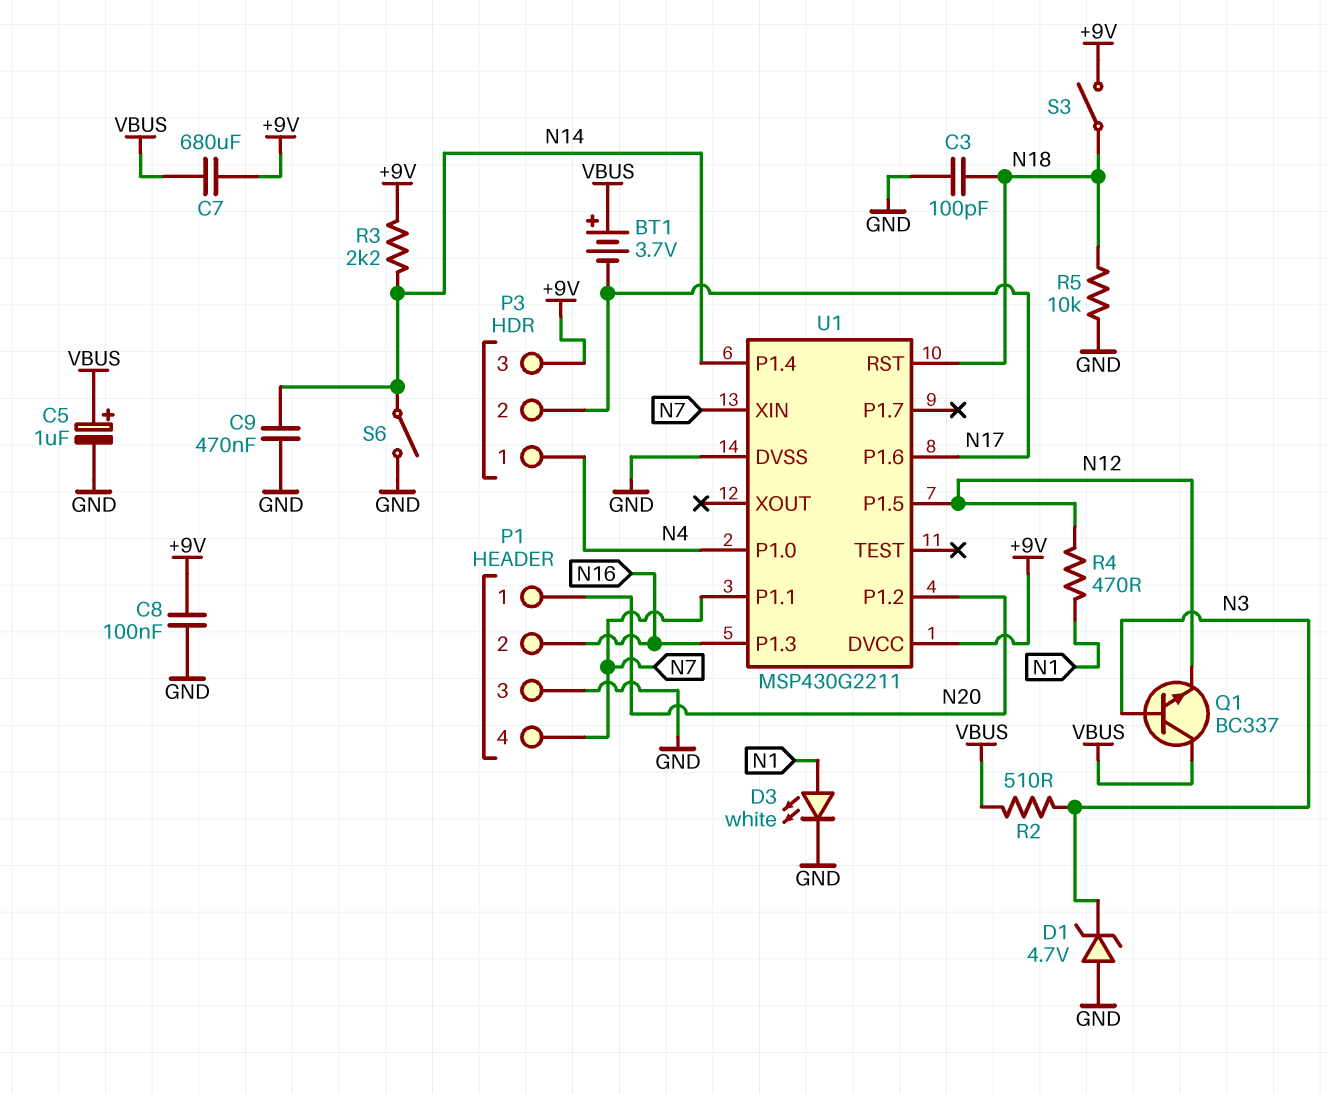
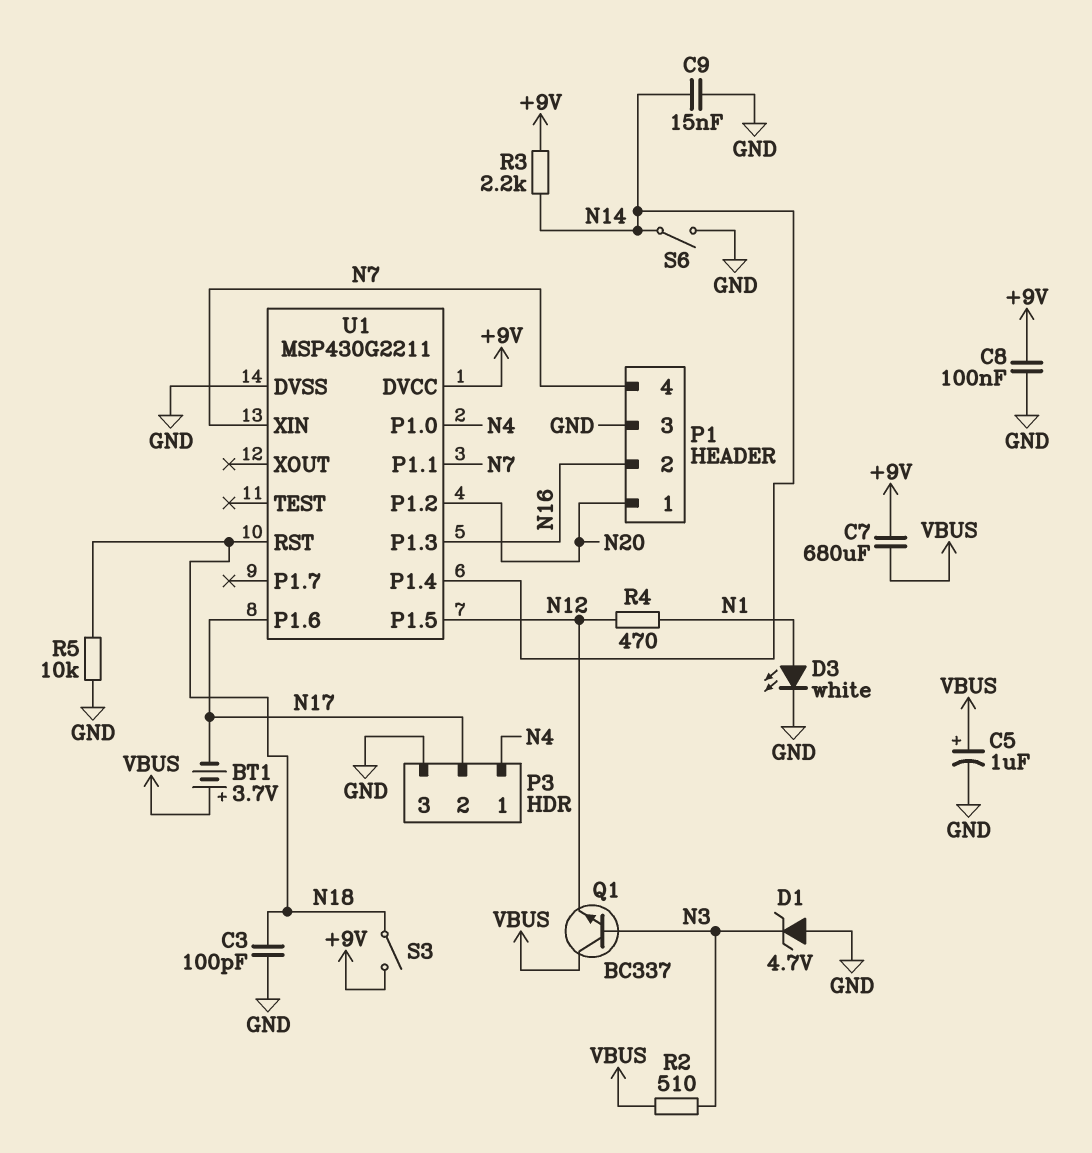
C9: 470nF (GND, N14) -> 15nF (GND, N14)
P3 pin 3: +9V -> GND

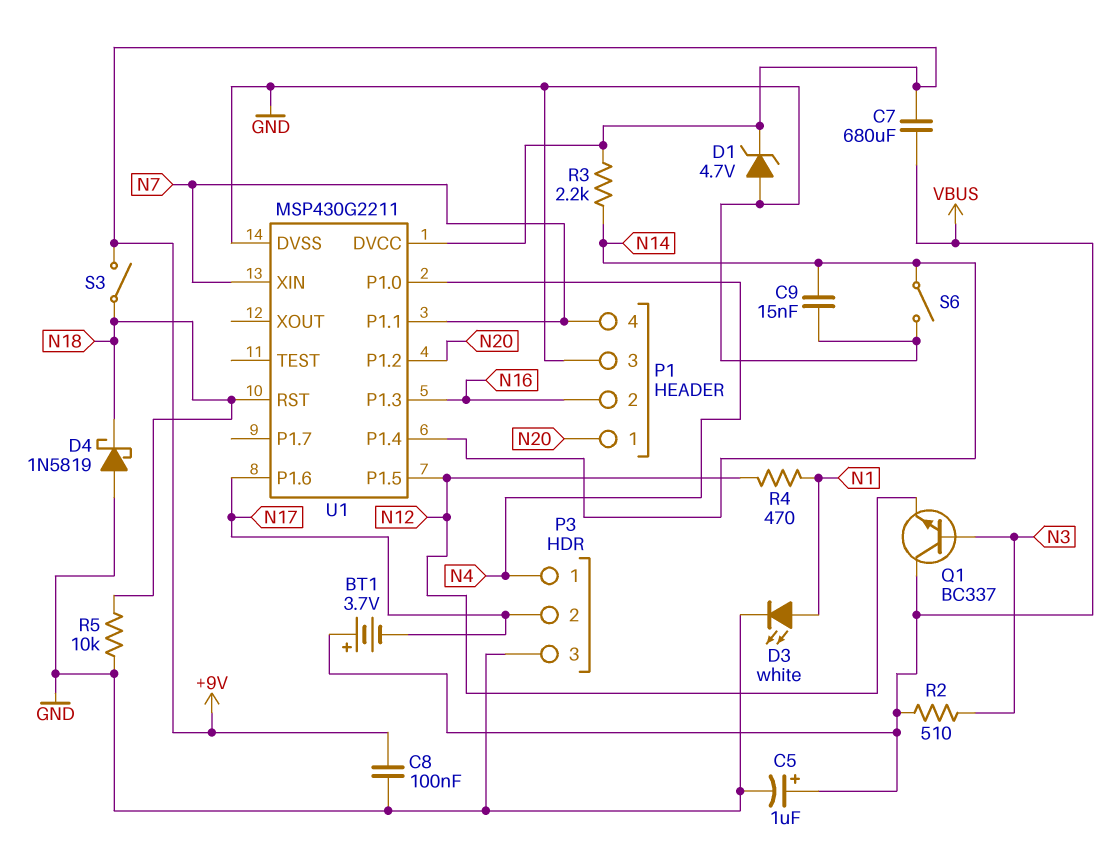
C3: 100pF (GND, N18) -> none
D1: zener 4.7V (A GND, K N3) -> zener 4.7V (A GND, K +9V)
D4: none -> schottky 1N5819 (A GND, K N18)

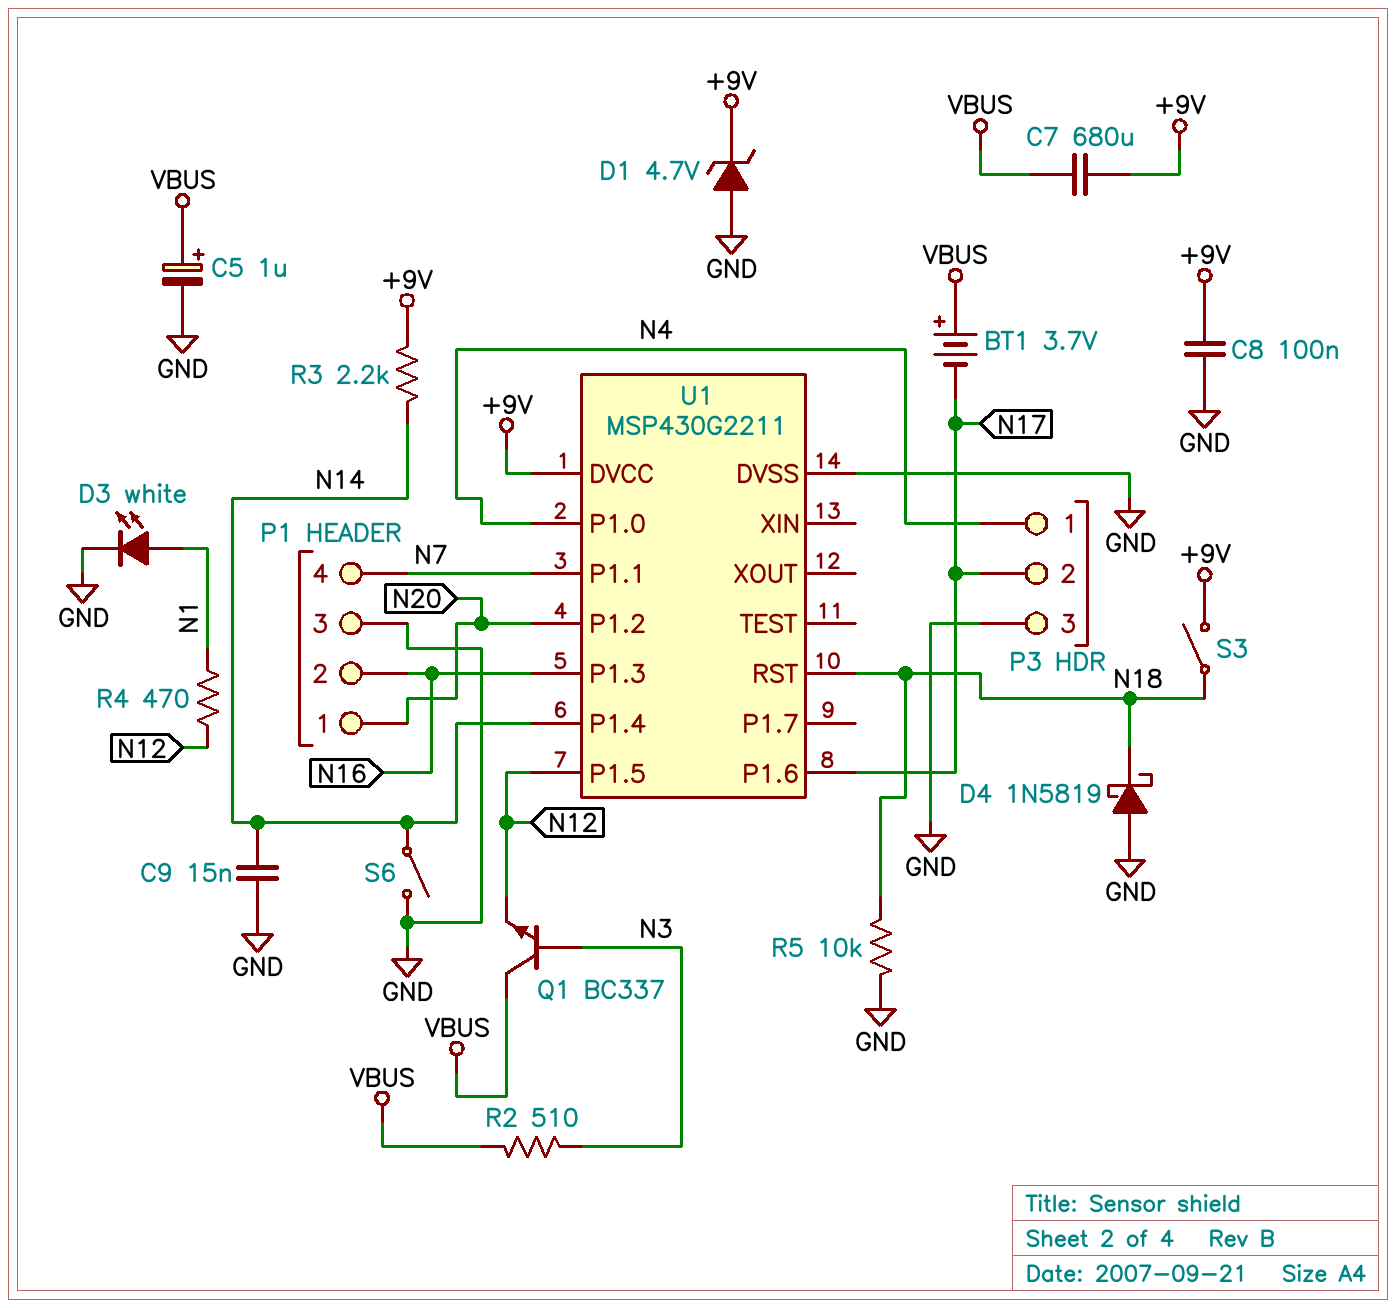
U1 pin XIN: N7 -> none

